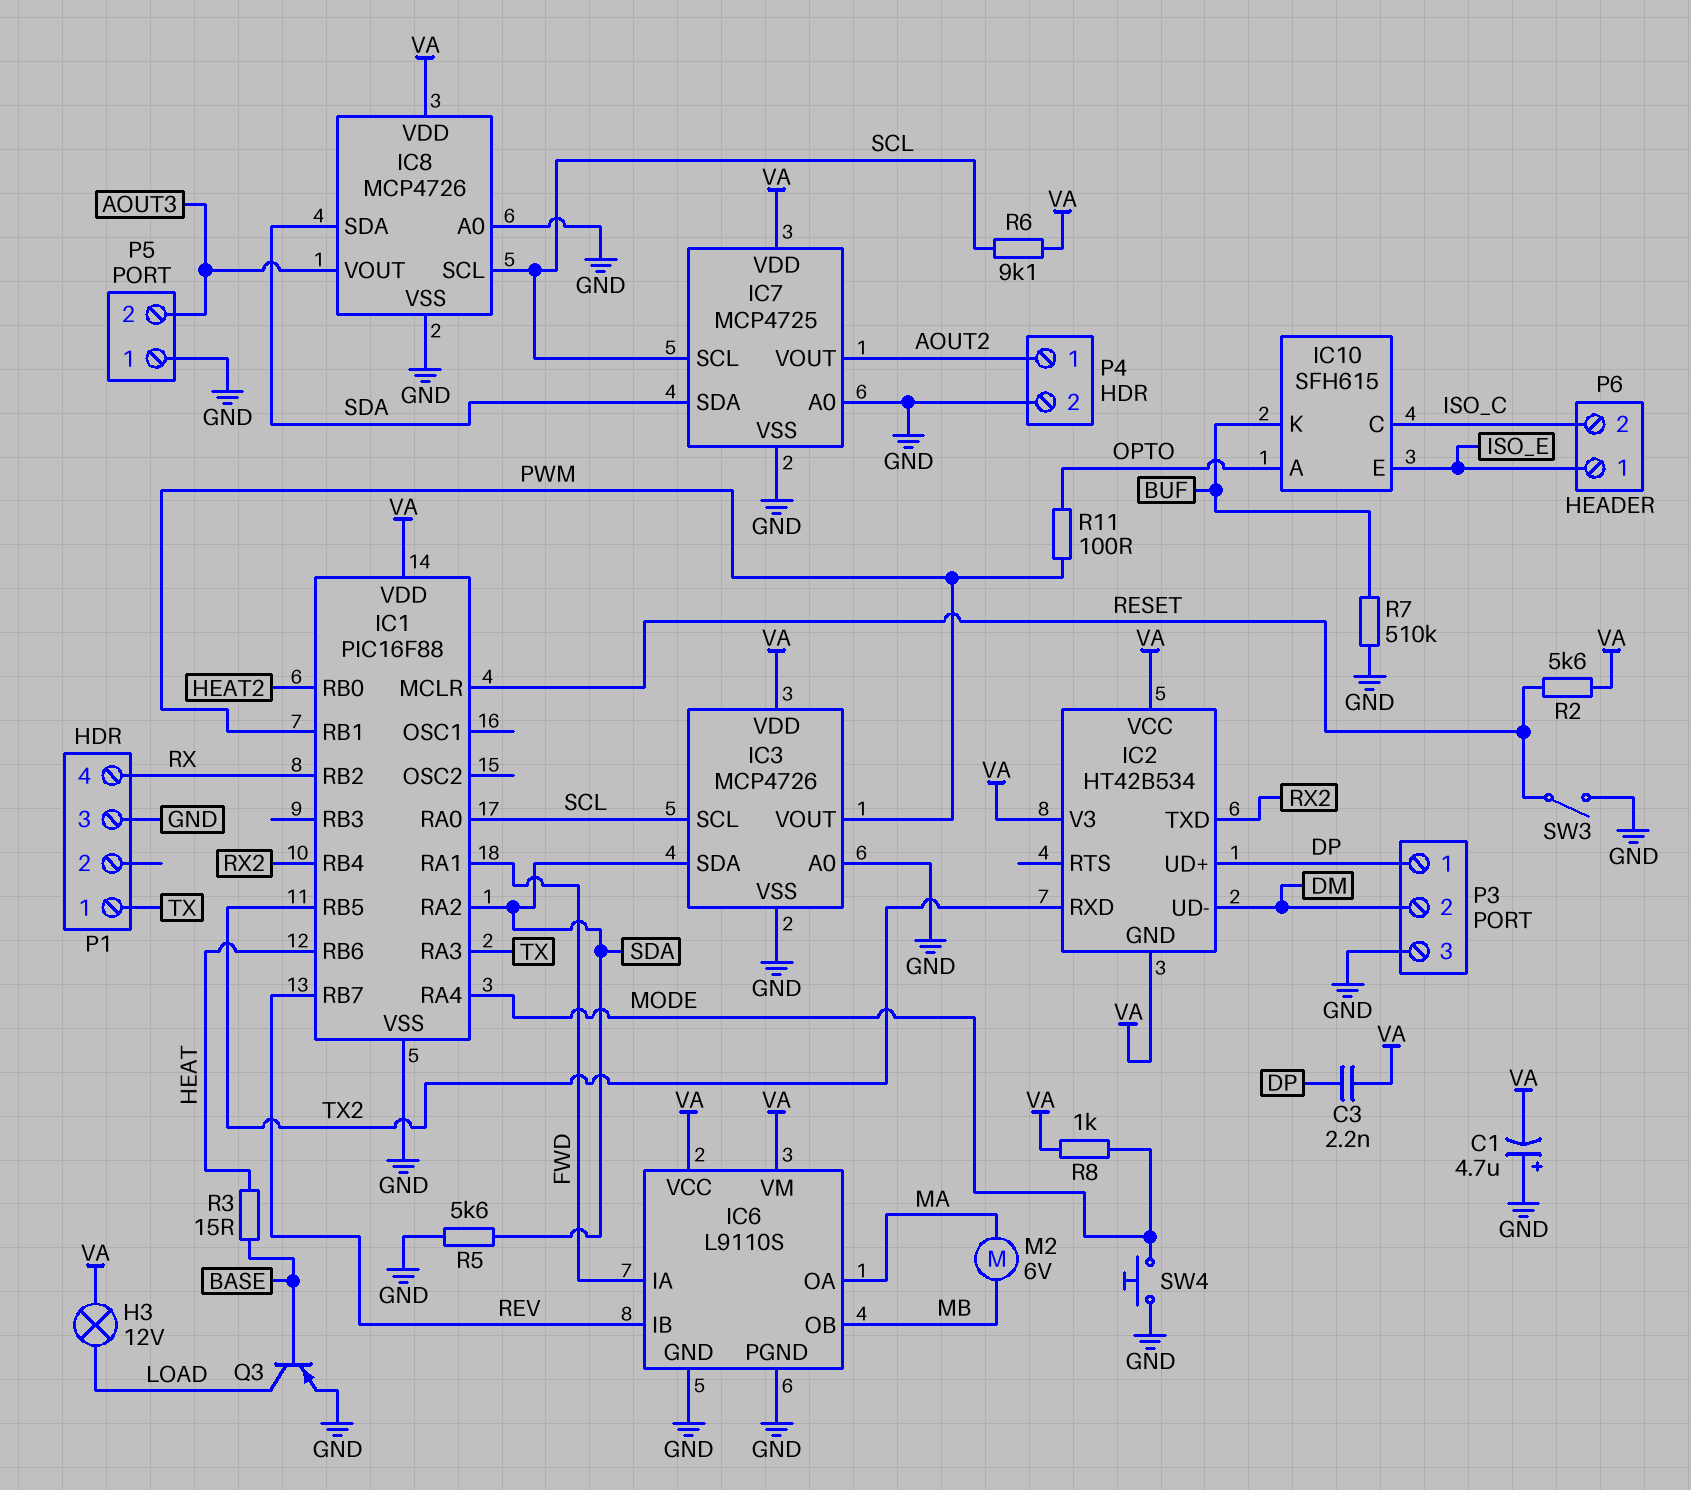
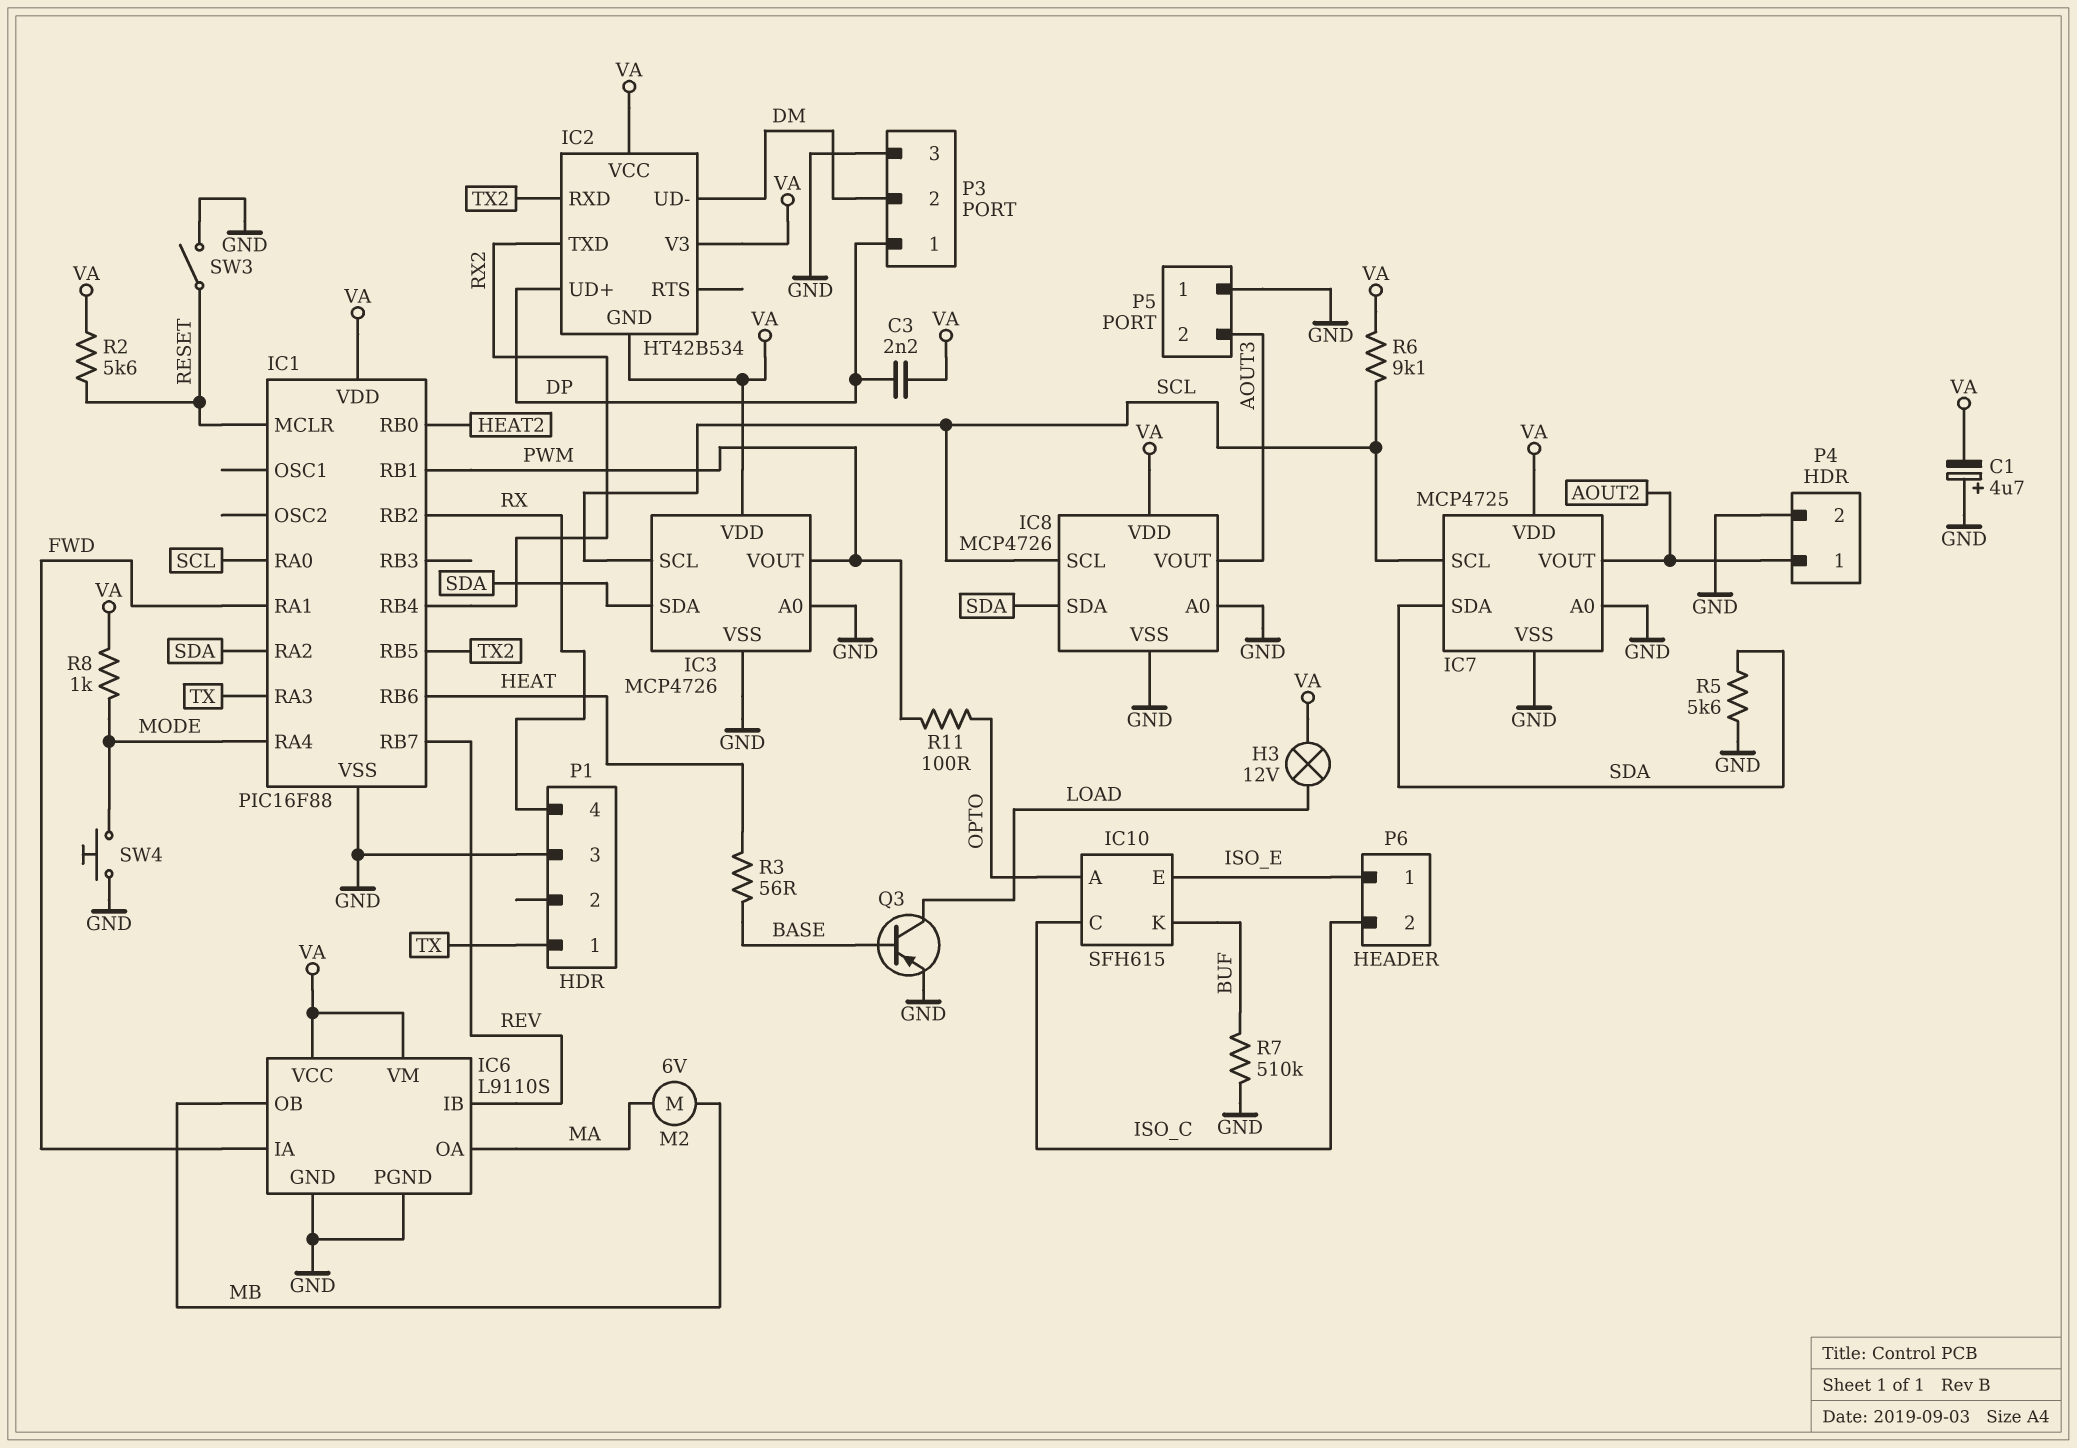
R3: 15 (BASE, HEAT) -> 56 (BASE, HEAT)

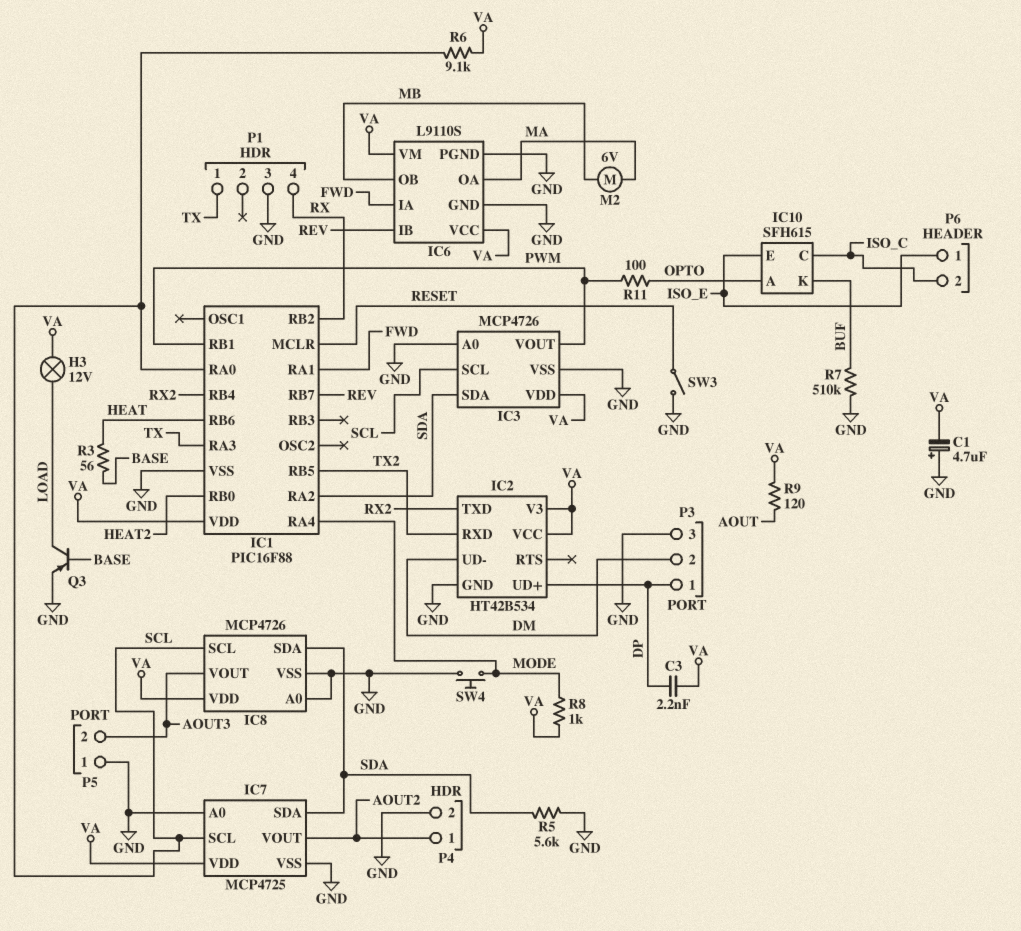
IC2 pin GND: VA -> GND
R2: 5.6k (RESET, VA) -> none
R9: none -> 120 (AOUT, VA)

